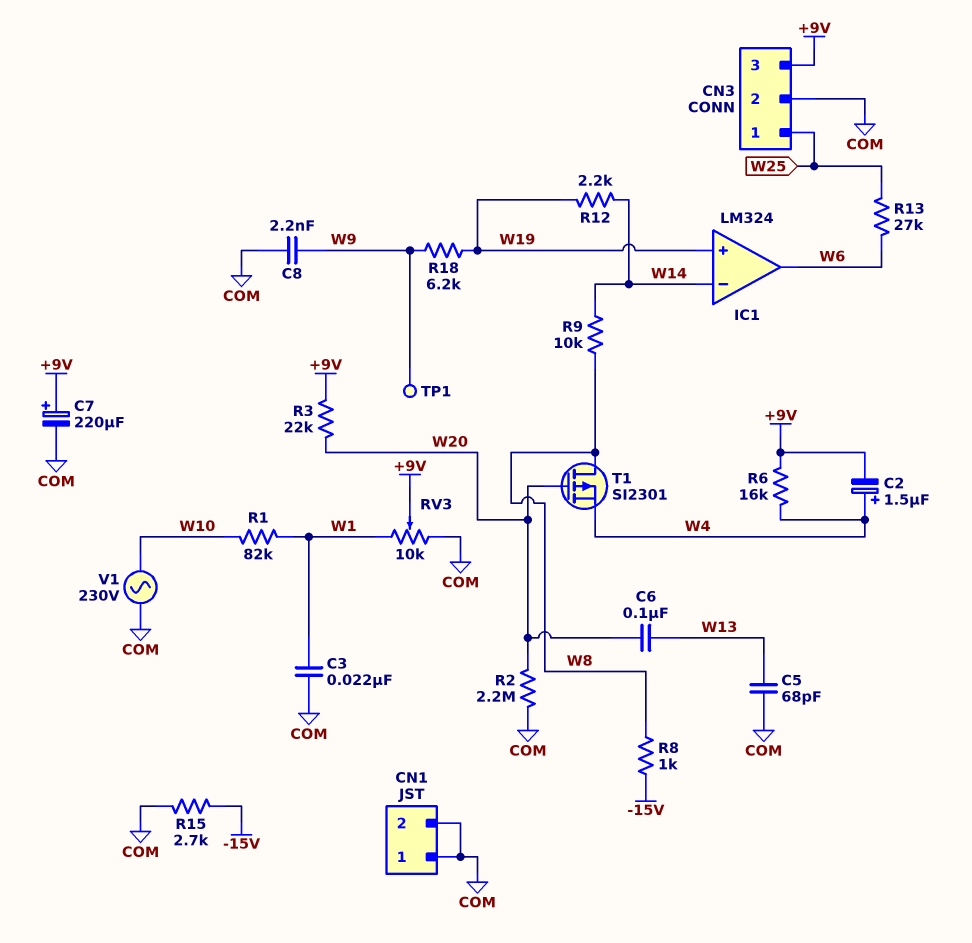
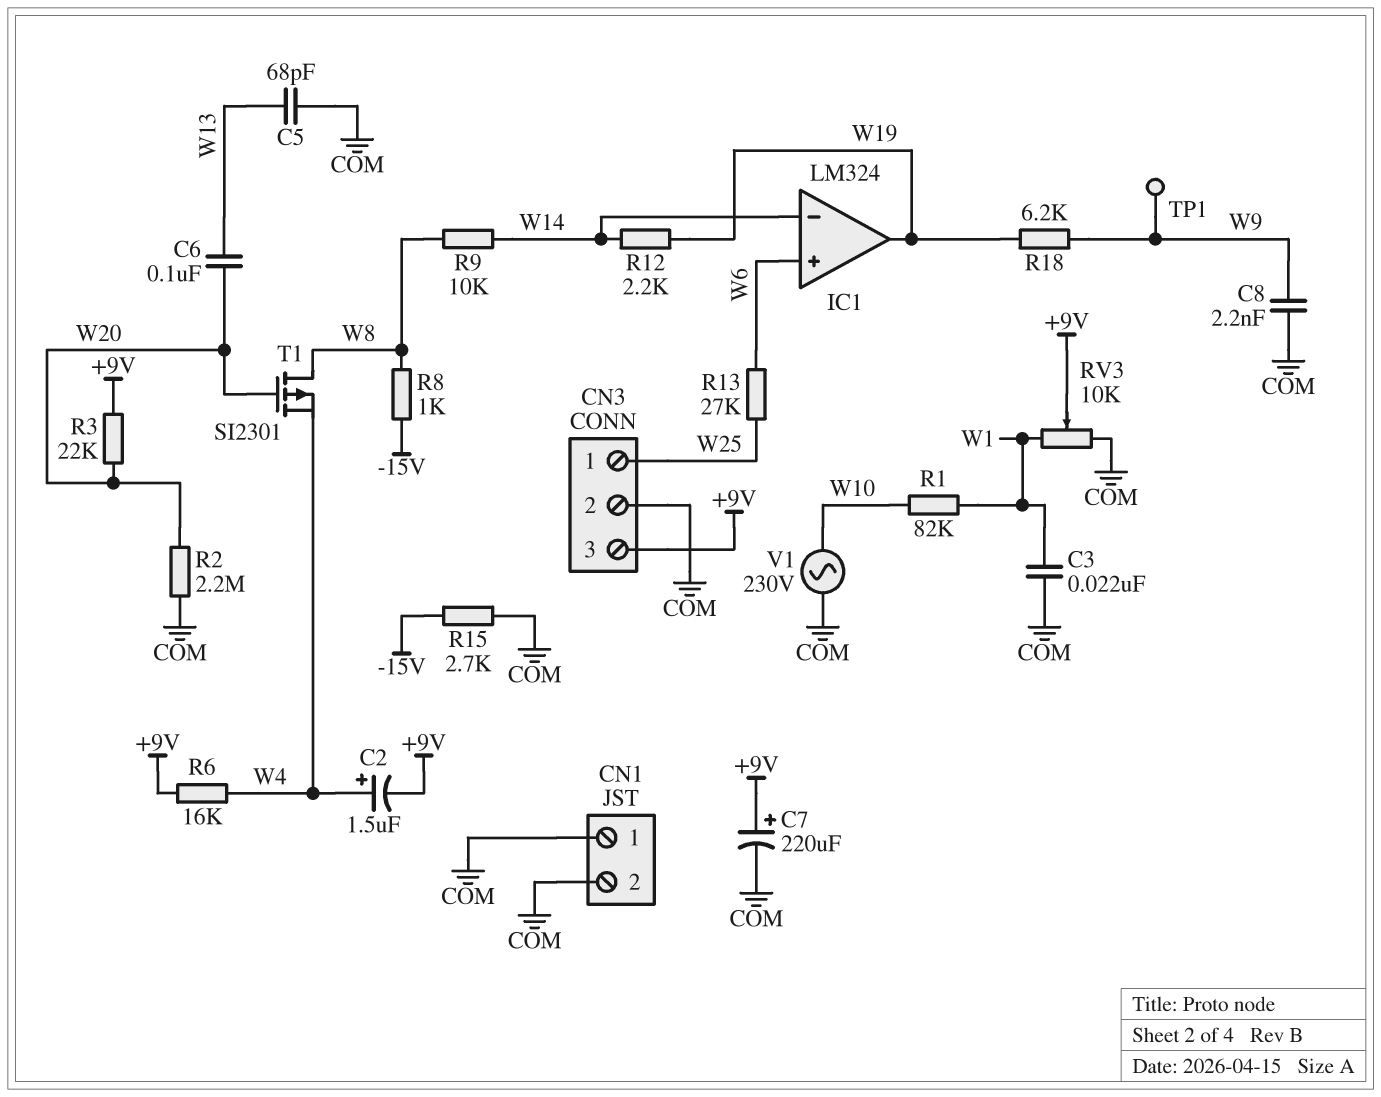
IC1 pin in+: W19 -> W6
IC1 pin out: W6 -> W19

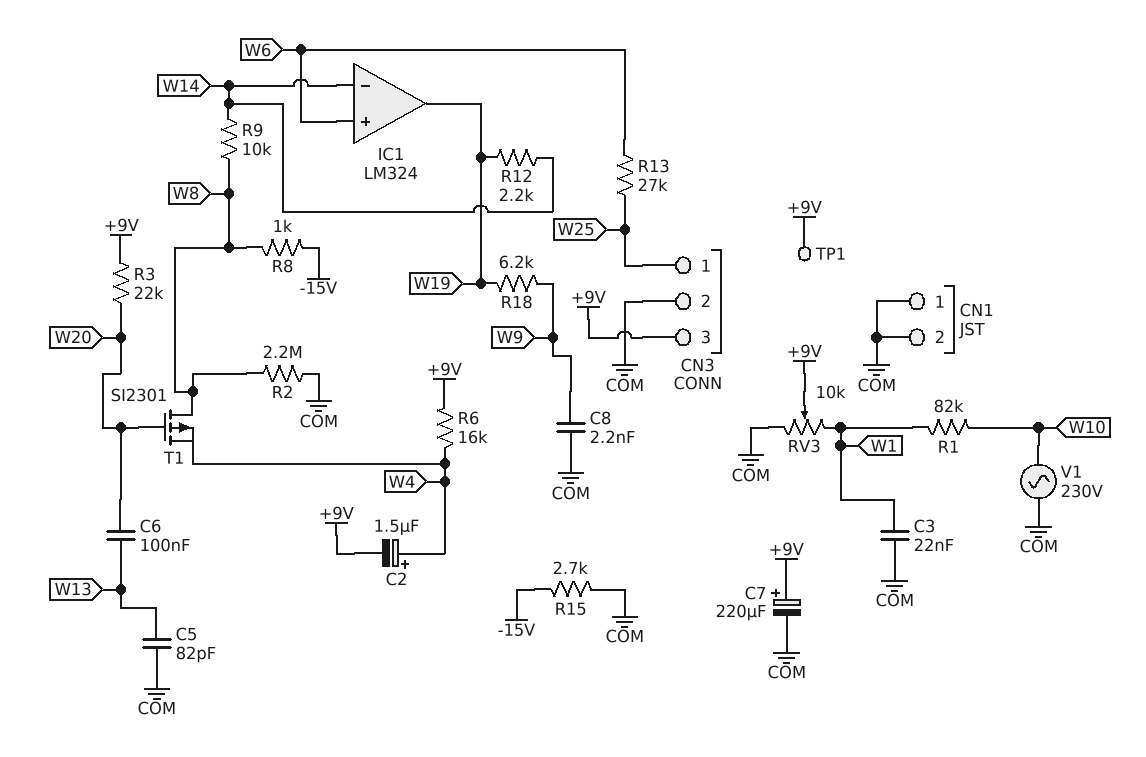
C5: 68pF (COM, W13) -> 82pF (COM, W13)
R2: 2.2M (COM, W20) -> 2.2M (COM, W8)
TP1: test point (W9) -> test point (+9V)

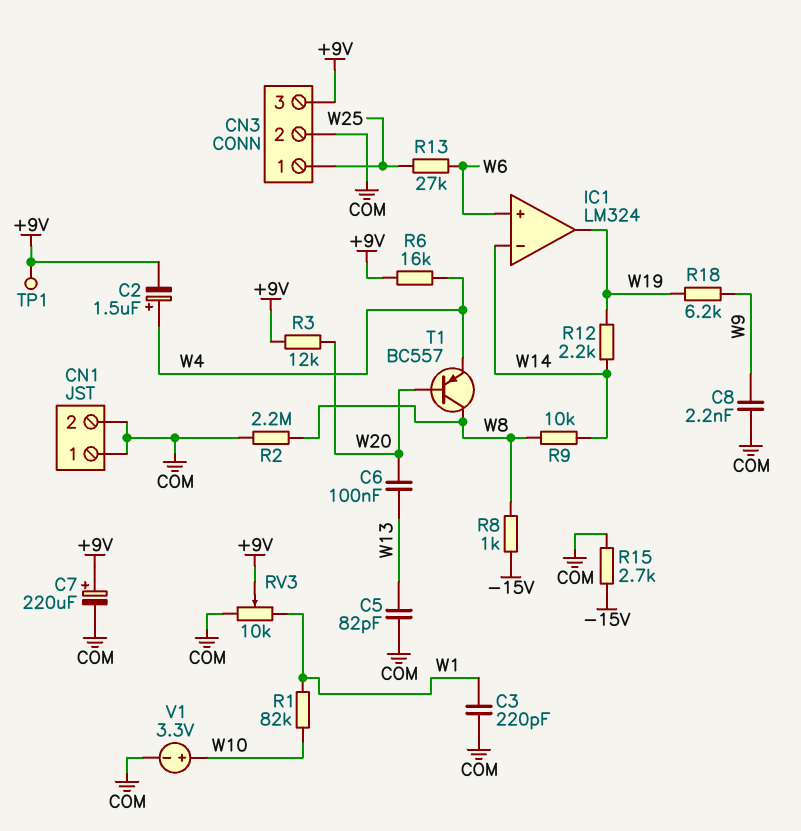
C3: 22nF (COM, W1) -> 220pF (COM, W1)
R3: 22k (+9V, W20) -> 12k (+9V, W20)
T1: PMOS SI2301 (G W20, D W8, S W4) -> PNP BC557 (B W20, C W8, E W4)
V1: AC 230V (COM, W10) -> 3.3V (plus W10, minus COM)

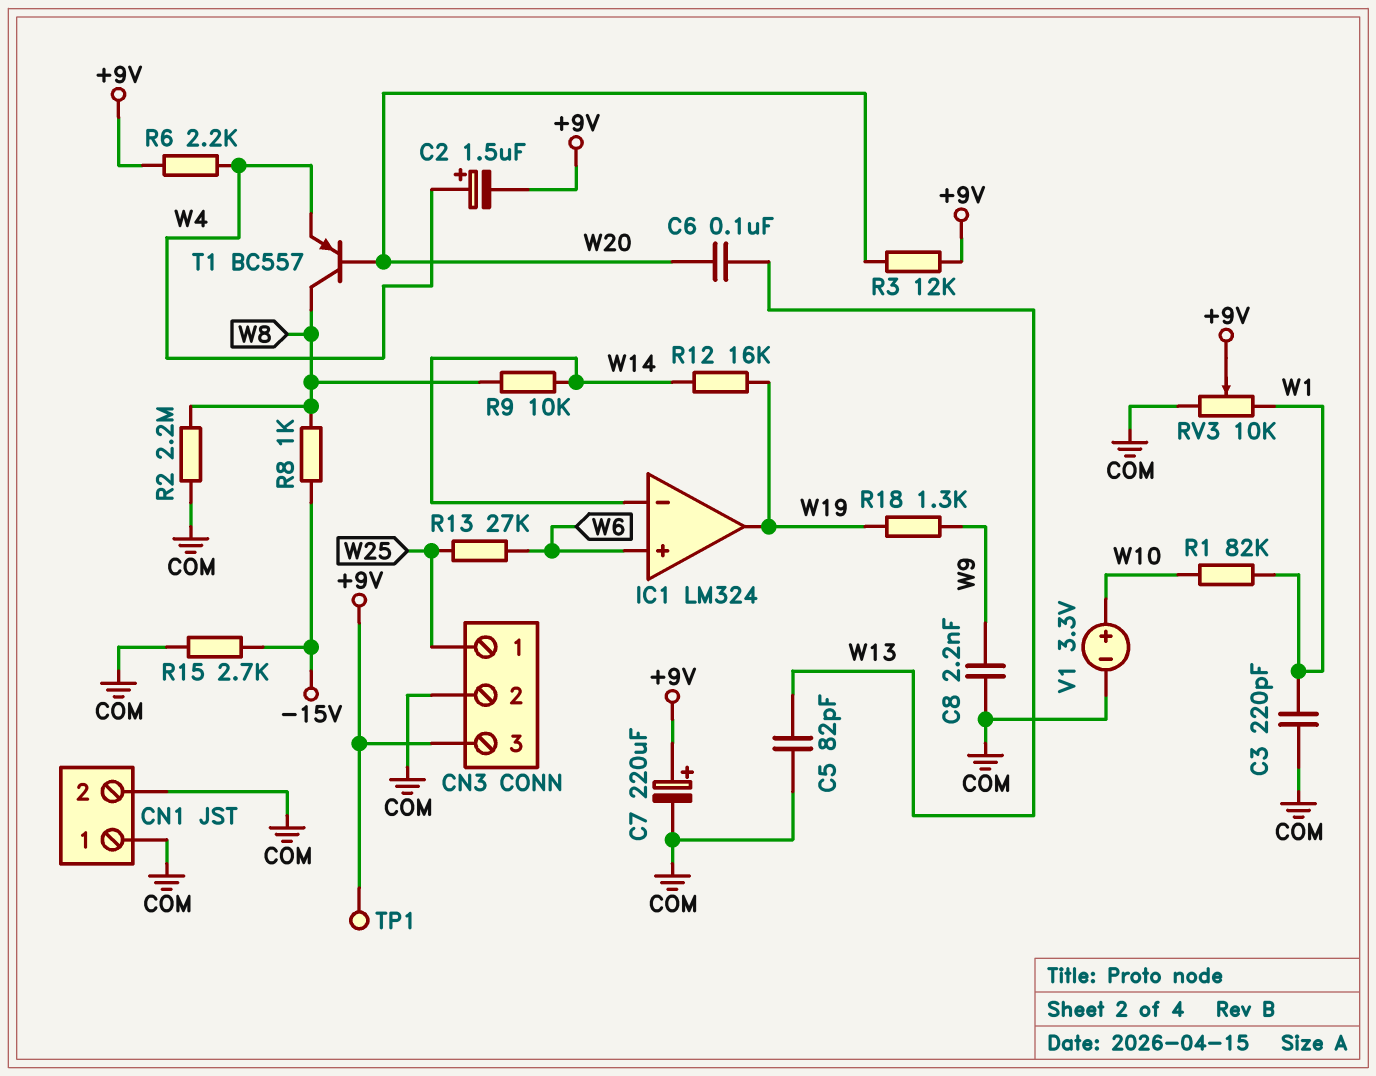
R6: 16k (+9V, W4) -> 2.2k (+9V, W4)
R12: 2.2k (W14, W19) -> 16k (W14, W19)
R18: 6.2k (W9, W19) -> 1.3k (W9, W19)

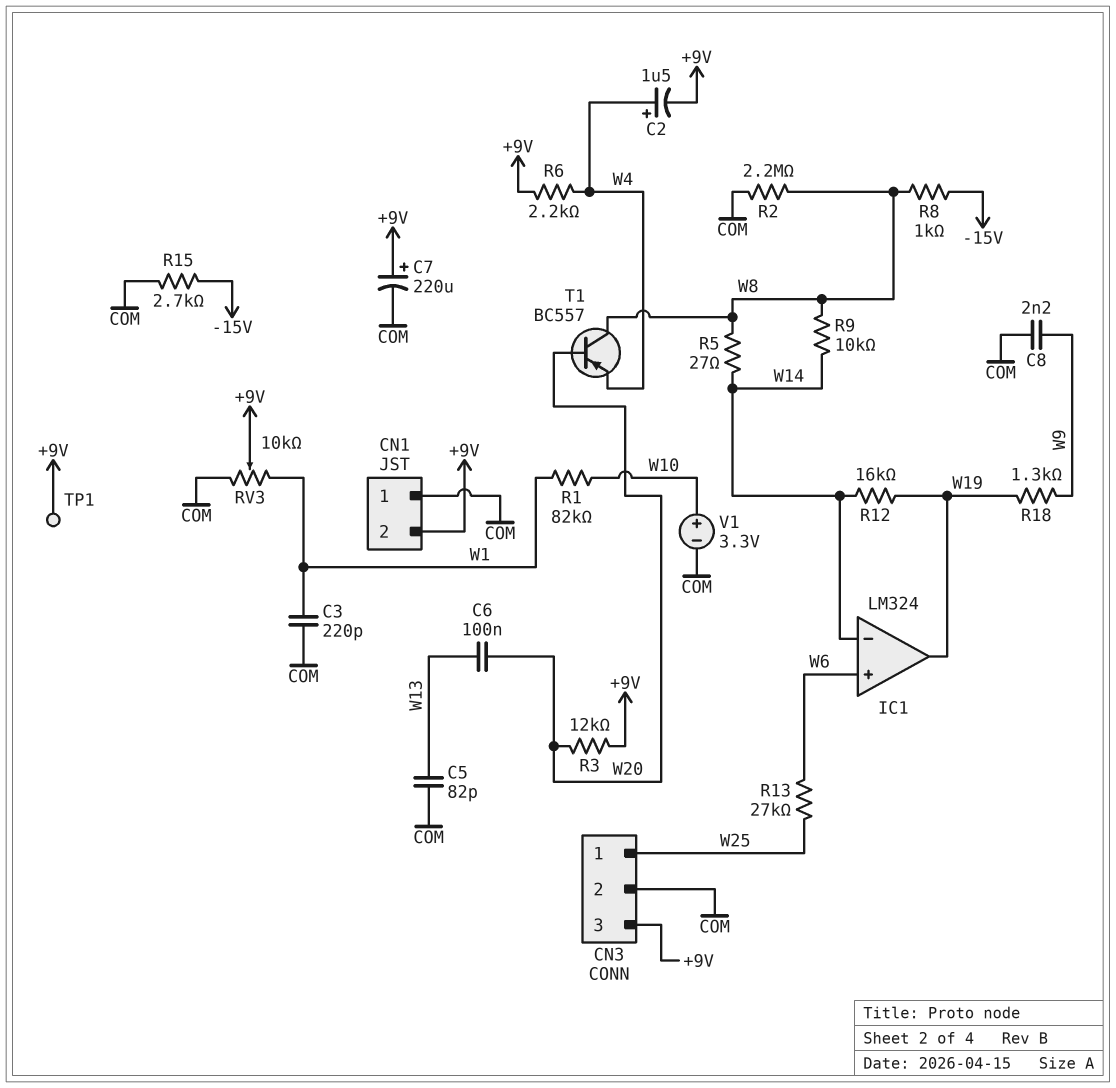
CN1 pin 2: COM -> +9V
R5: none -> 27 (W8, W14)

